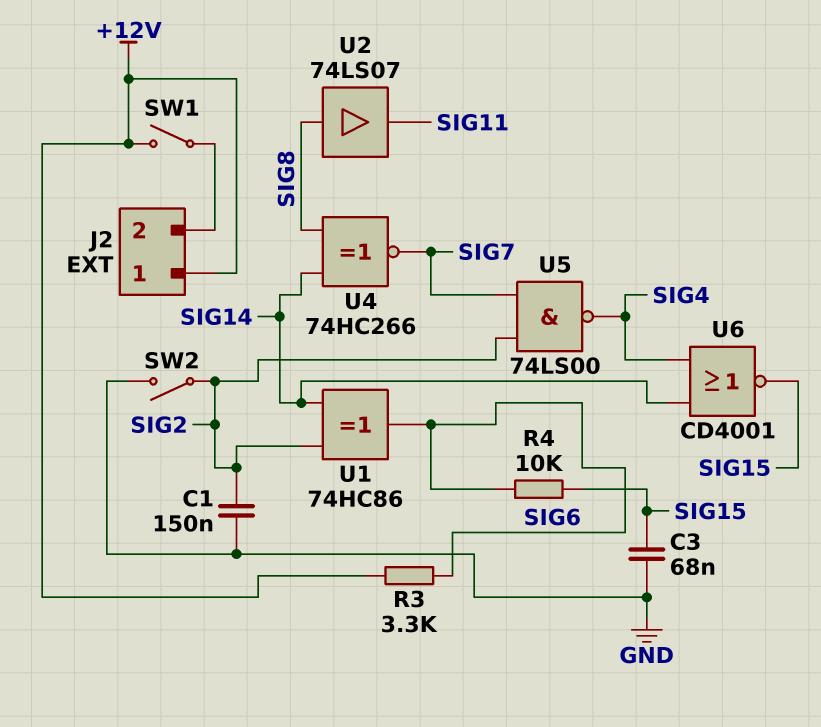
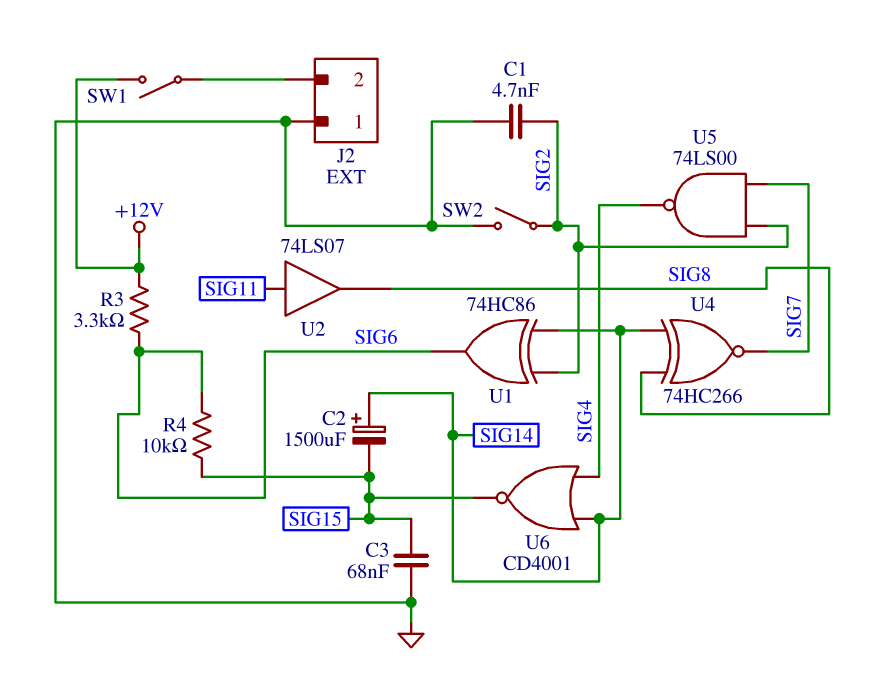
C1: 150nF (GND, SIG2) -> 4.7nF (GND, SIG2)
C2: none -> 1500uF (plus SIG14, minus SIG15)
J2 pin 1: +12V -> GND
U2: buffer 74LS07 (in SIG8, out SIG11) -> buffer 74LS07 (in SIG11, out SIG8)

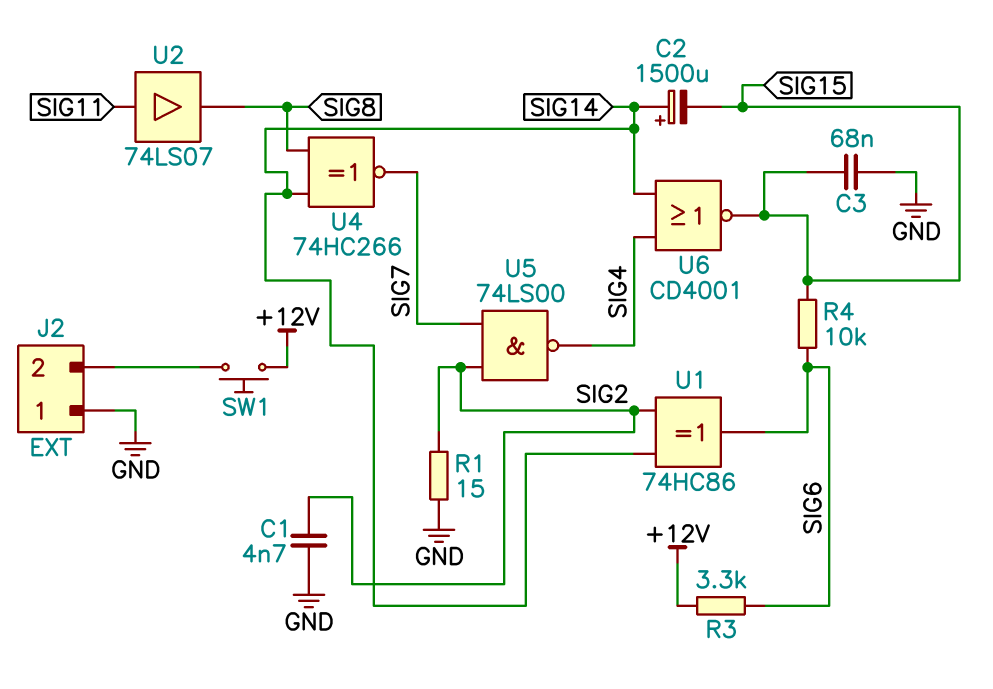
R1: none -> 15 (GND, SIG2)
SW1: switch (+12V, J2/2) -> button (+12V, J2/2)
SW2: switch (GND, SIG2) -> none

